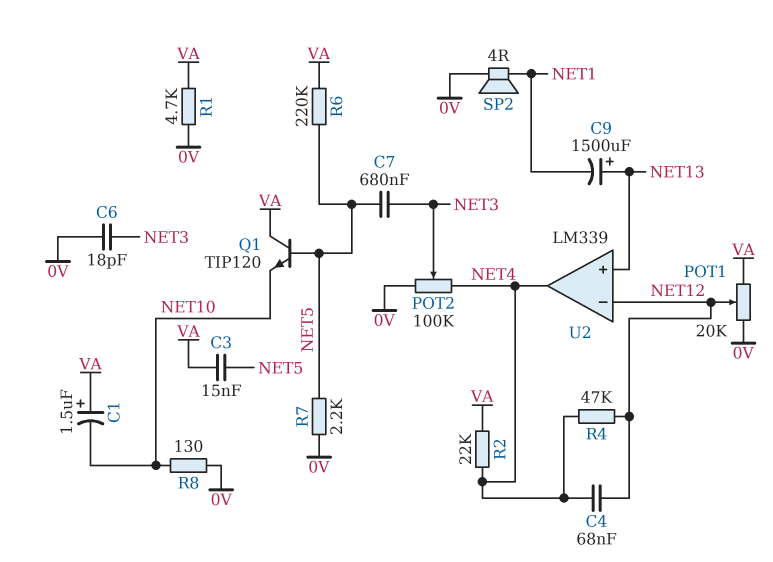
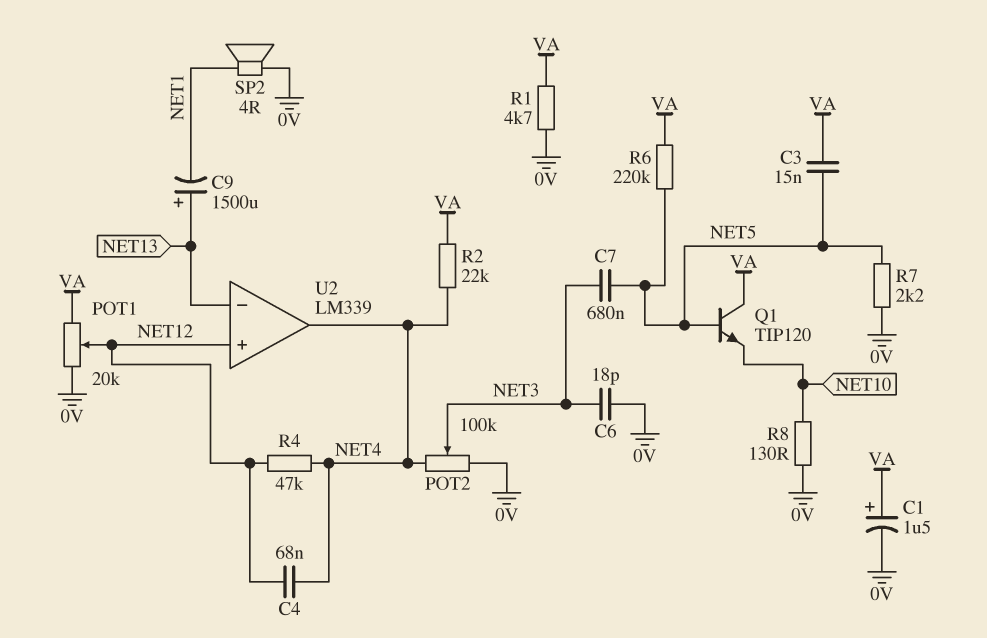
C1: 1.5uF (plus VA, minus NET10) -> 1.5uF (plus VA, minus 0V)
U2 pin in+: NET13 -> NET12
U2 pin in-: NET12 -> NET13

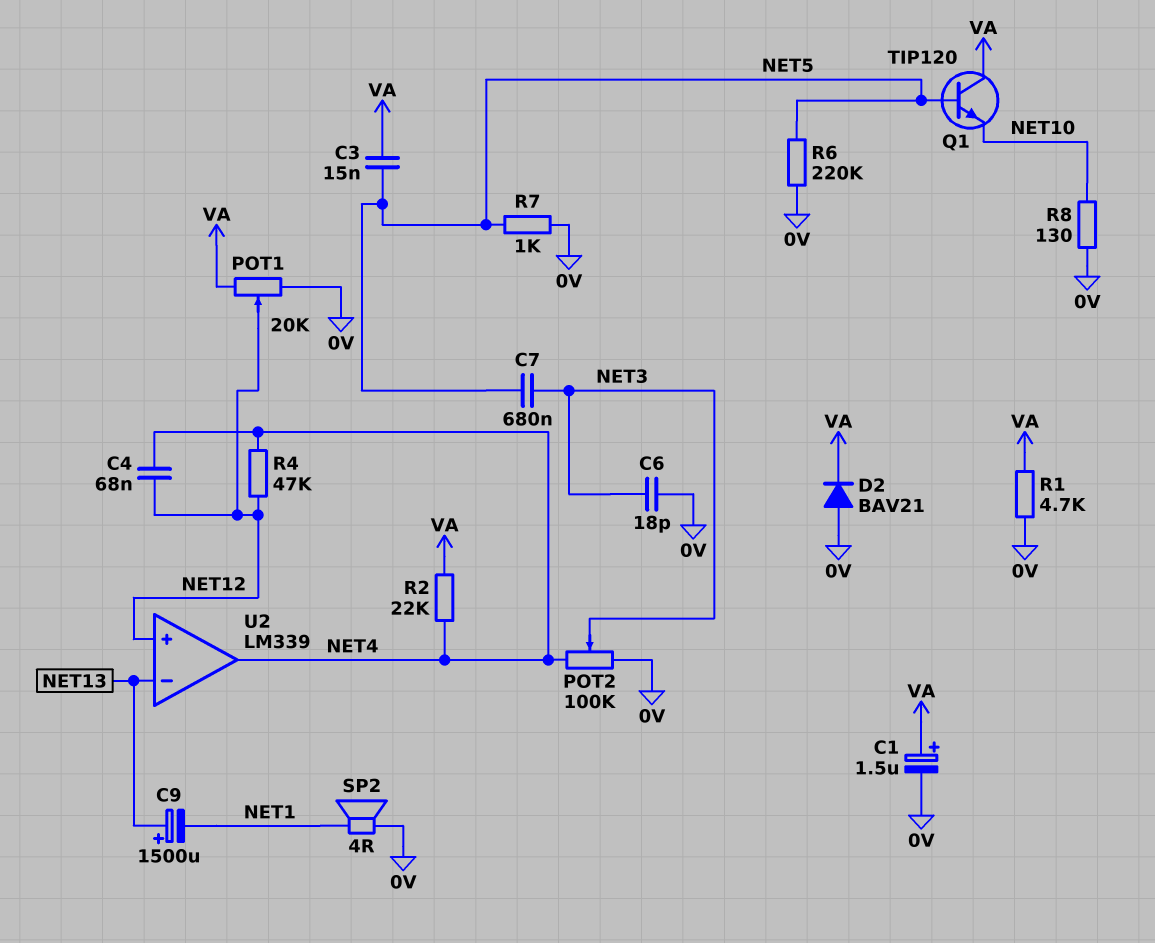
D2: none -> diode BAV21 (A 0V, K VA)
R6: 220k (NET5, VA) -> 220k (0V, NET5)
R7: 2.2k (0V, NET5) -> 1k (0V, NET5)

